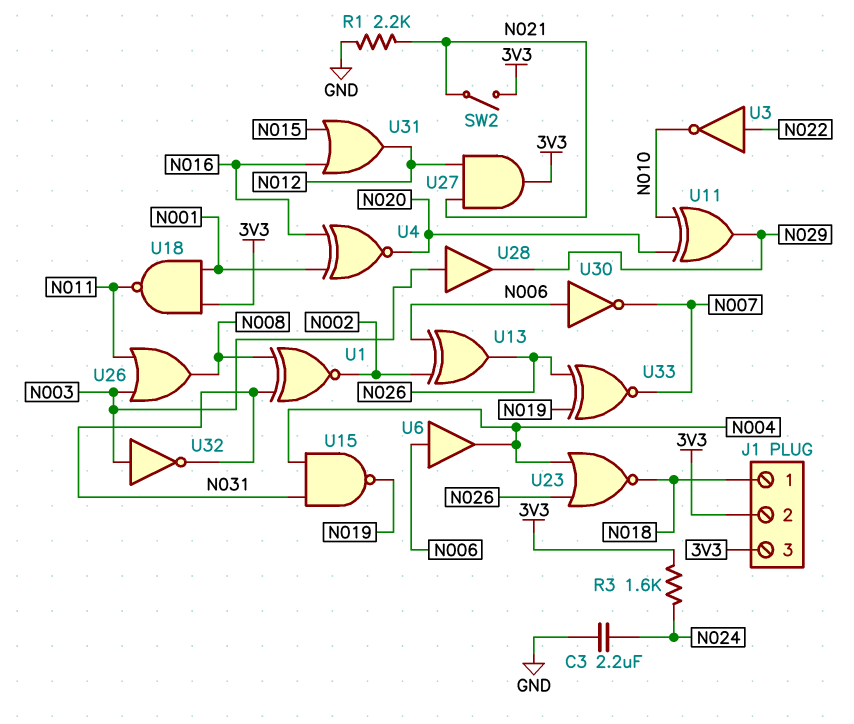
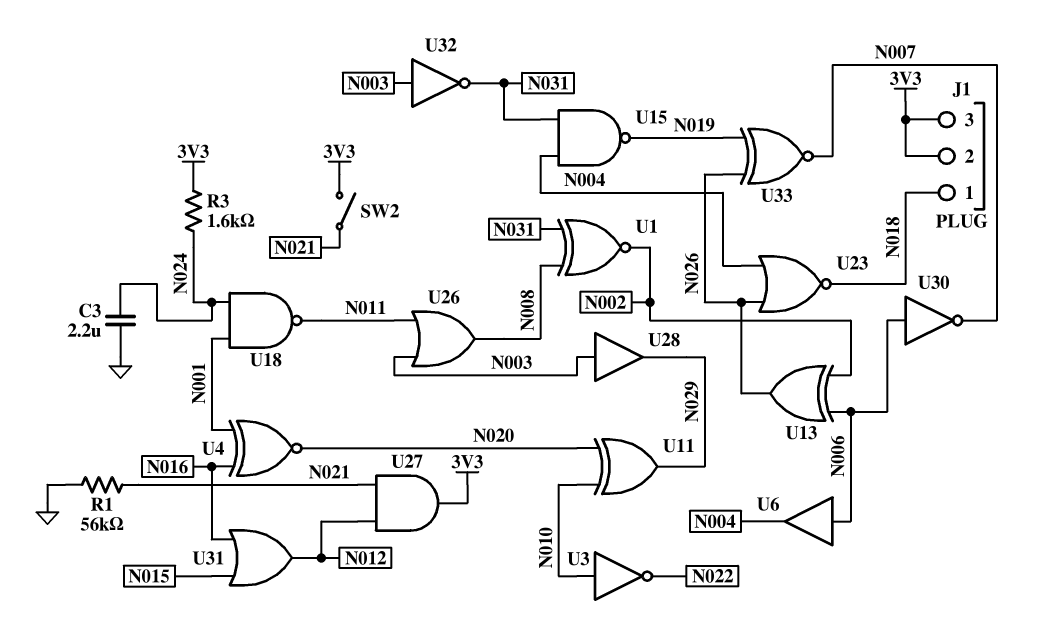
R1: 2.2k (GND, N021) -> 56k (GND, N021)
U3: NOT (in N022, out N010) -> NOT (in N010, out N022)
U18: NAND (in 3V3, in N001, out N011) -> NAND (in N001, in N024, out N011)

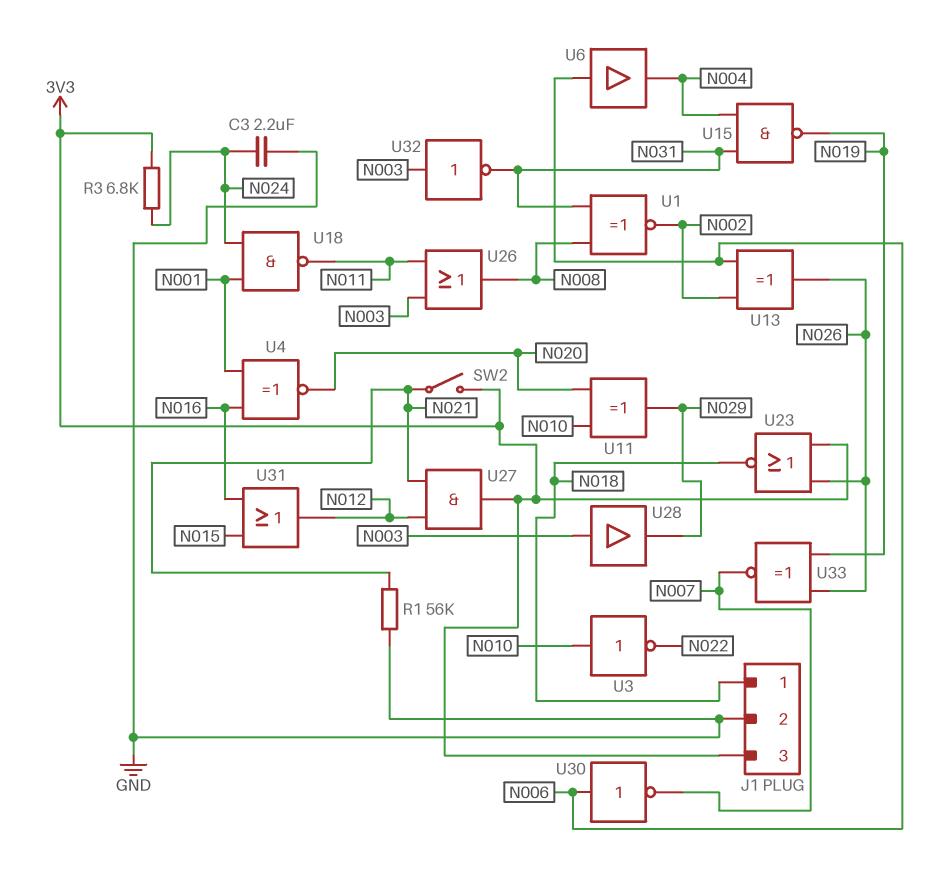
J1 pin 2: 3V3 -> GND
R3: 1.6k (3V3, N024) -> 6.8k (3V3, N024)
U23: NOR (in N004, in N026, out N018) -> NOR (in 3V3, in N026, out N018)

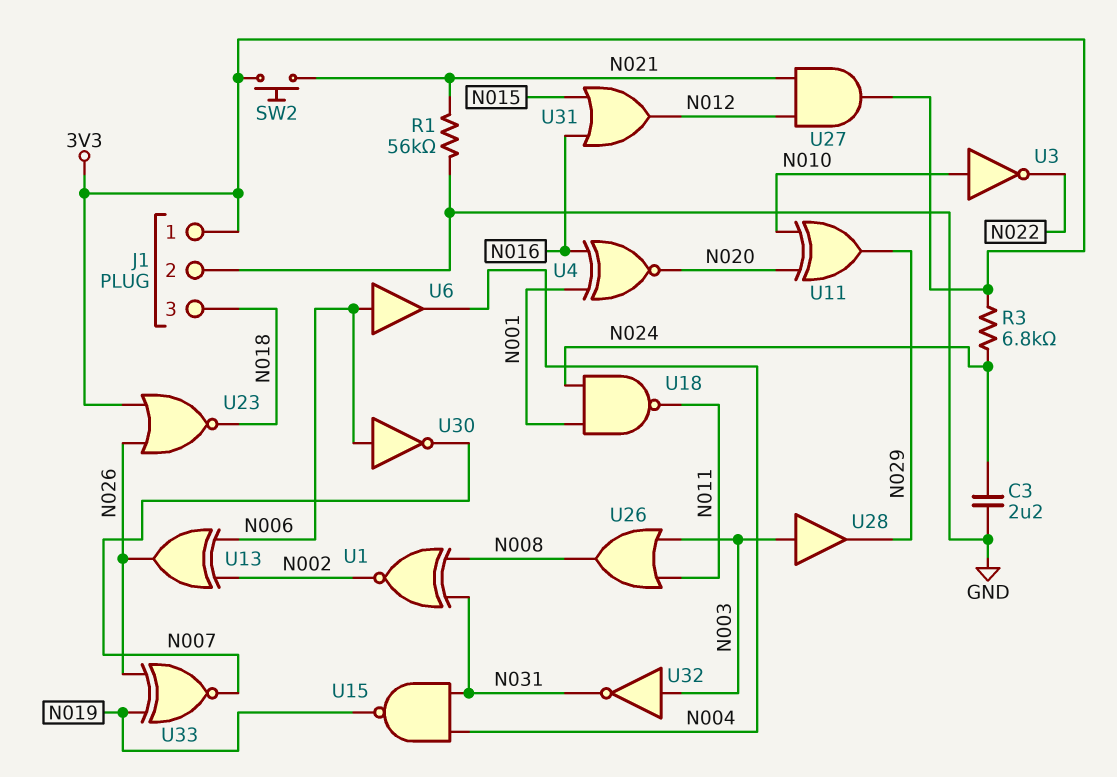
J1 pin 1: N018 -> 3V3
J1 pin 3: 3V3 -> N018
SW2: switch (3V3, N021) -> button (3V3, N021)

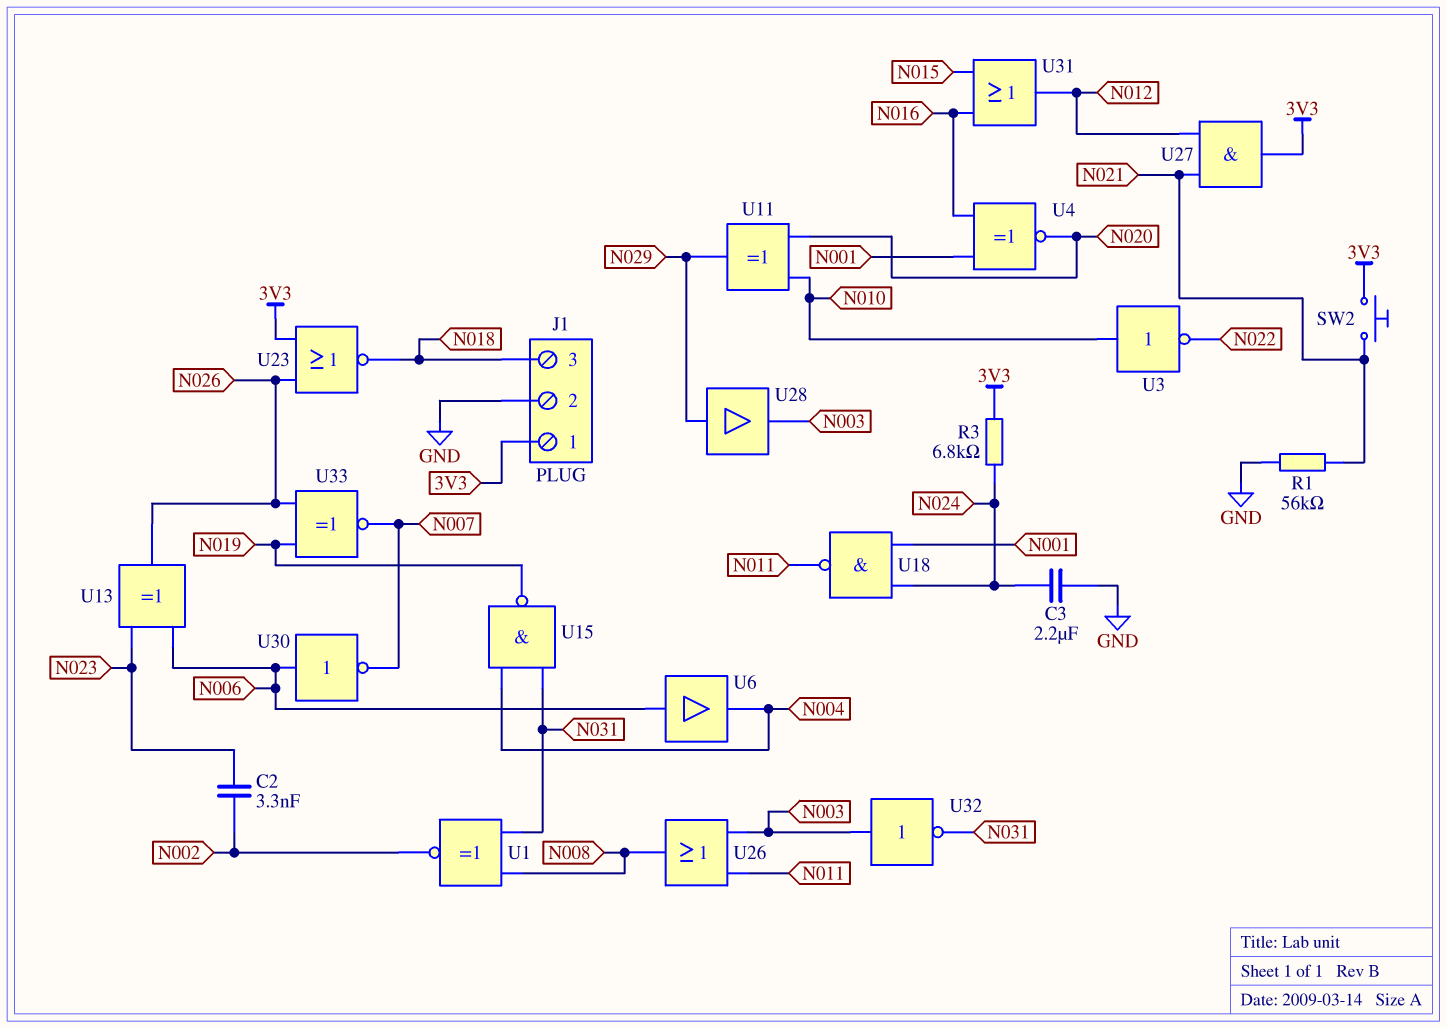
C2: none -> 3.3nF (N002, N023)
U13: XOR (in N002, in N006, out N026) -> XOR (in N006, in N023, out N026)
U28: buffer (in N003, out N029) -> buffer (in N029, out N003)

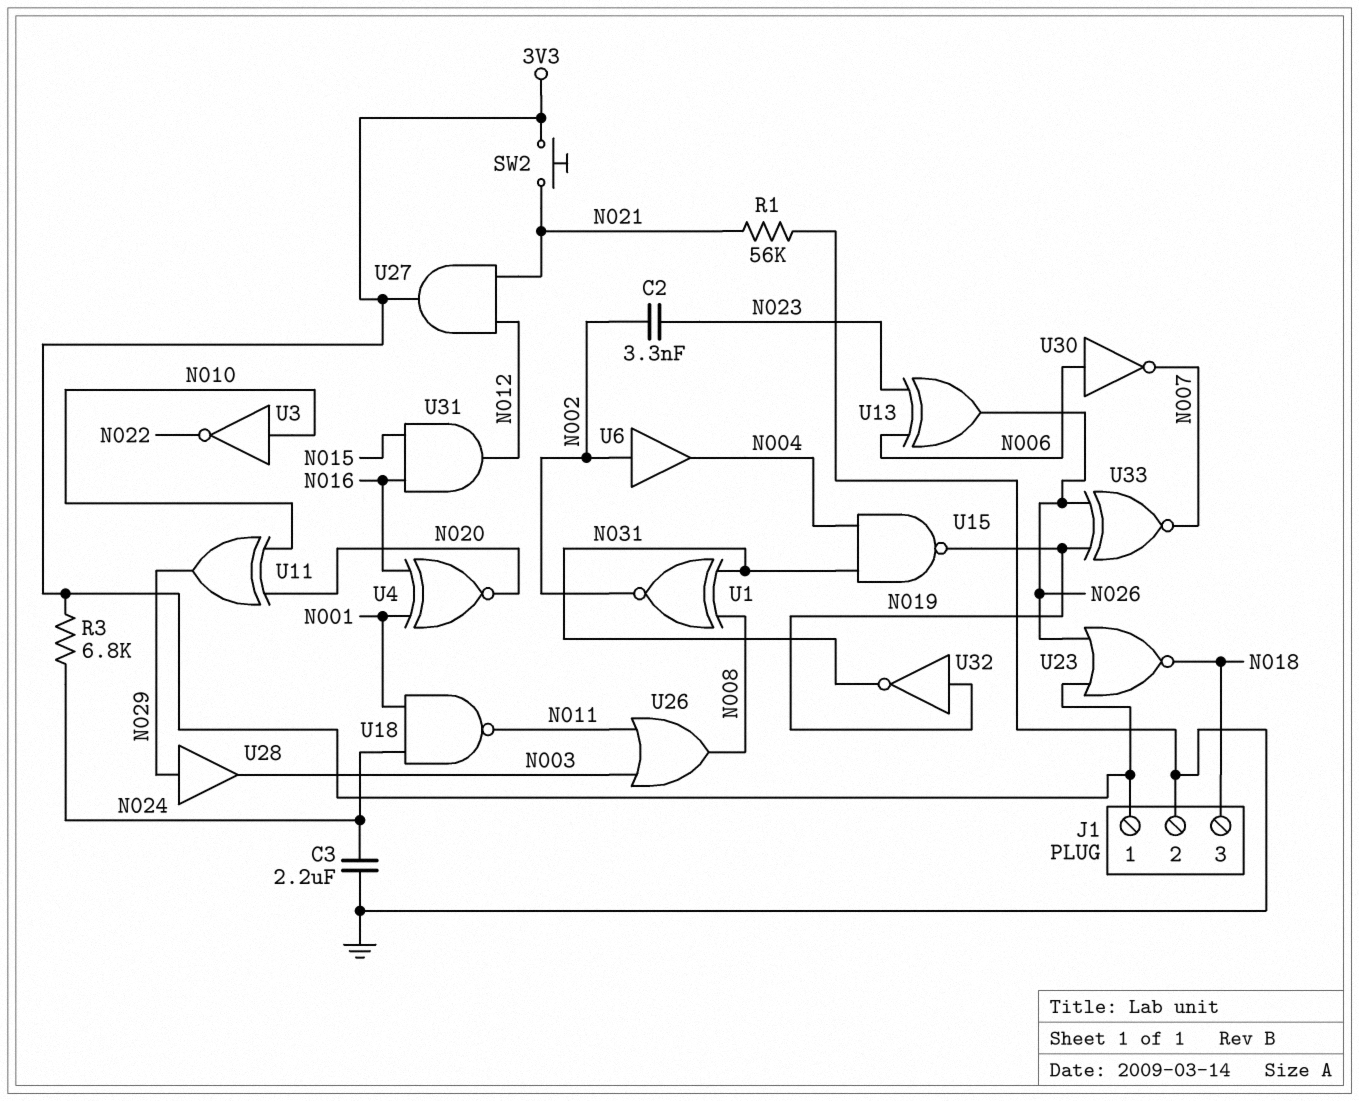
U6: buffer (in N006, out N004) -> buffer (in N002, out N004)
U31: OR (in N015, in N016, out N012) -> AND (in N015, in N016, out N012)
U32: NOT (in N003, out N031) -> NOT (in N019, out N031)

